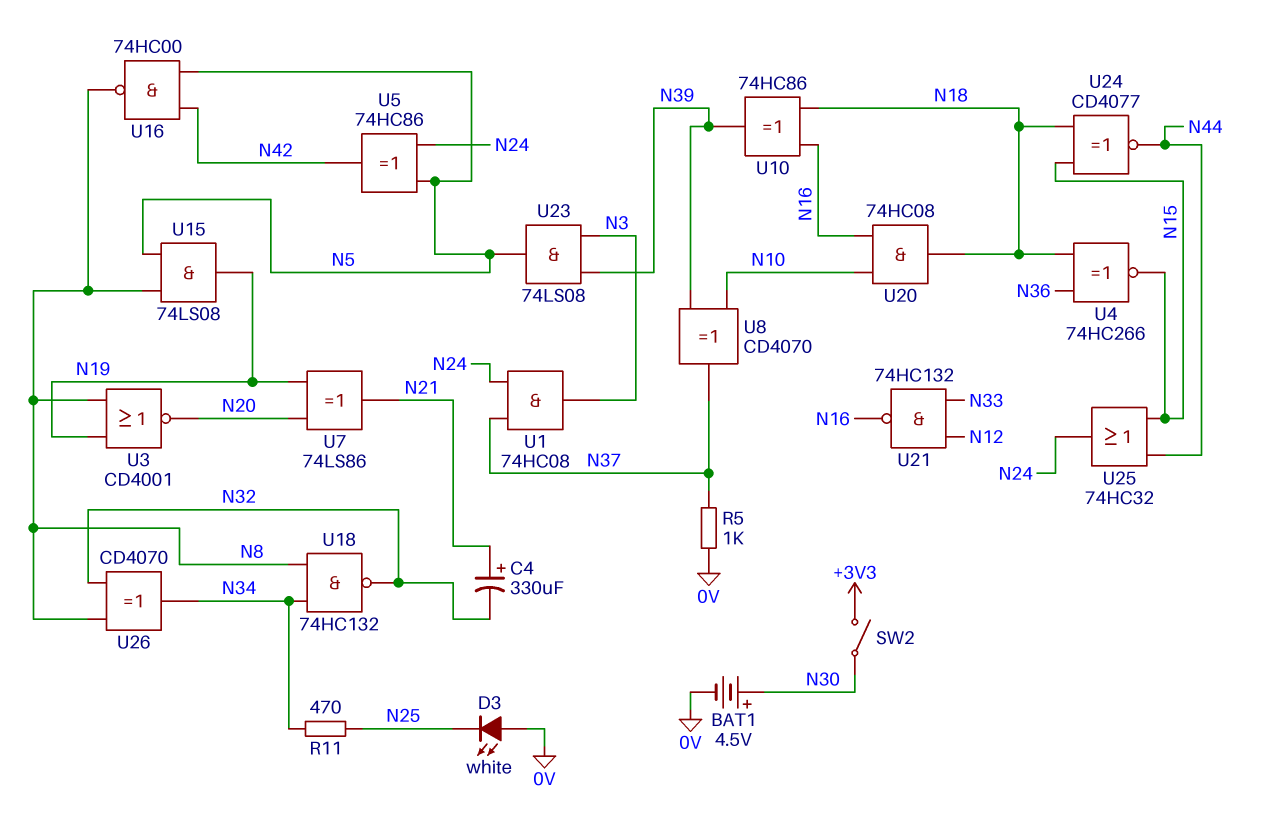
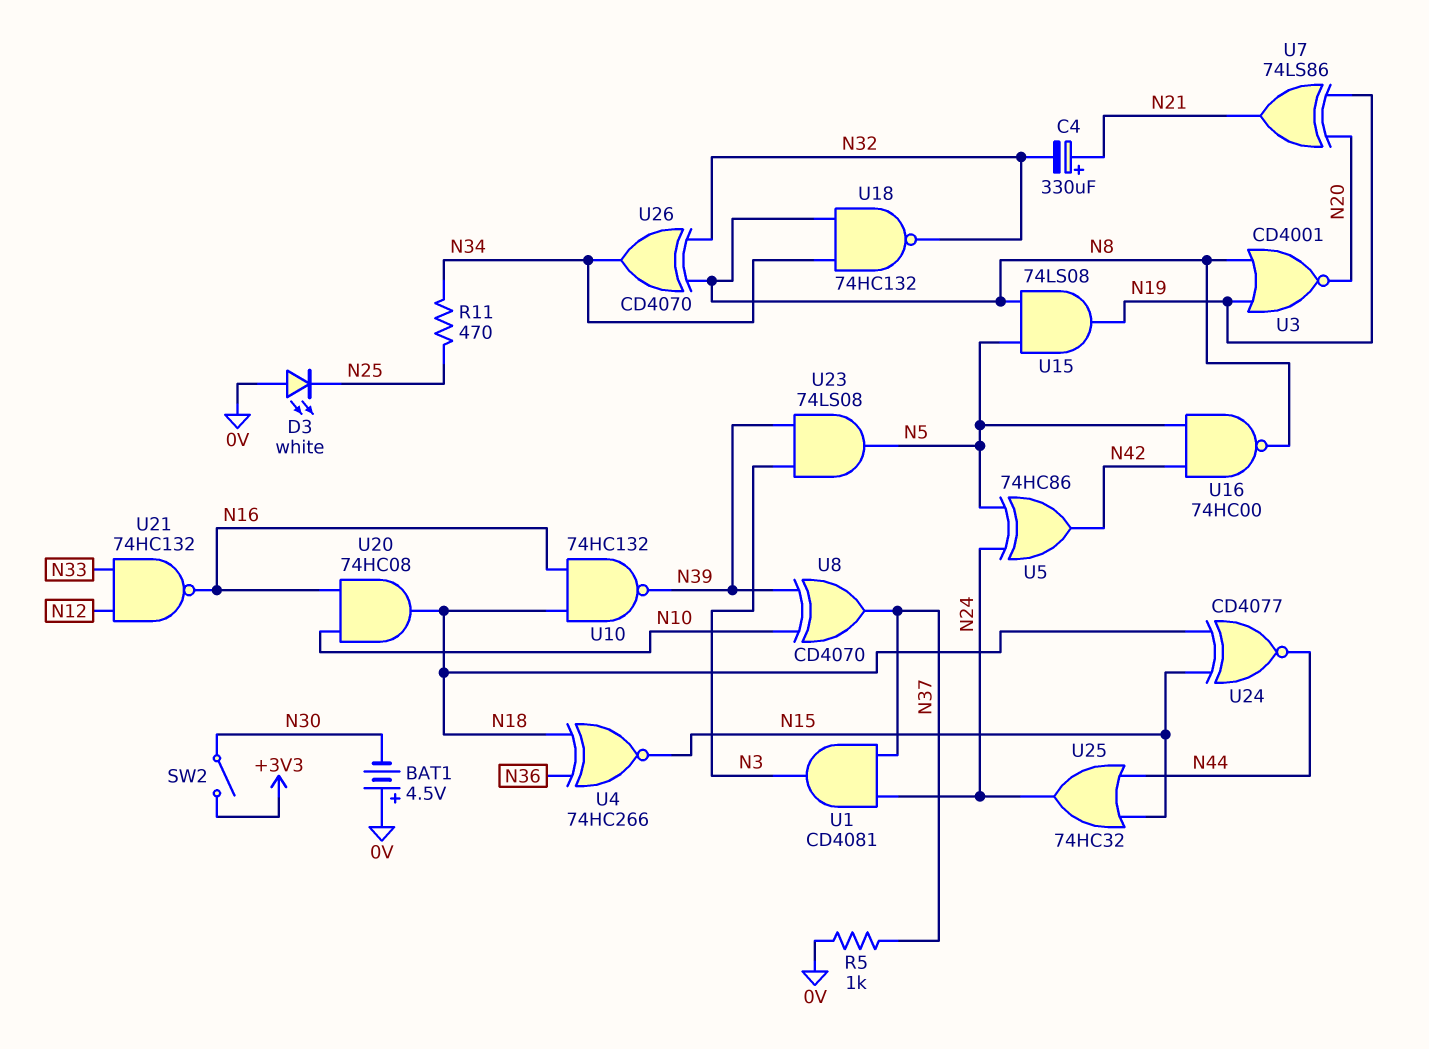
BAT1: 4.5V (plus N30, minus 0V) -> 4.5V (plus 0V, minus N30)
U1: AND 74HC08 (in N24, in N37, out N3) -> AND CD4081 (in N24, in N37, out N3)
U10: XOR 74HC86 (in N16, in N18, out N39) -> NAND 74HC132 (in N16, in N18, out N39)

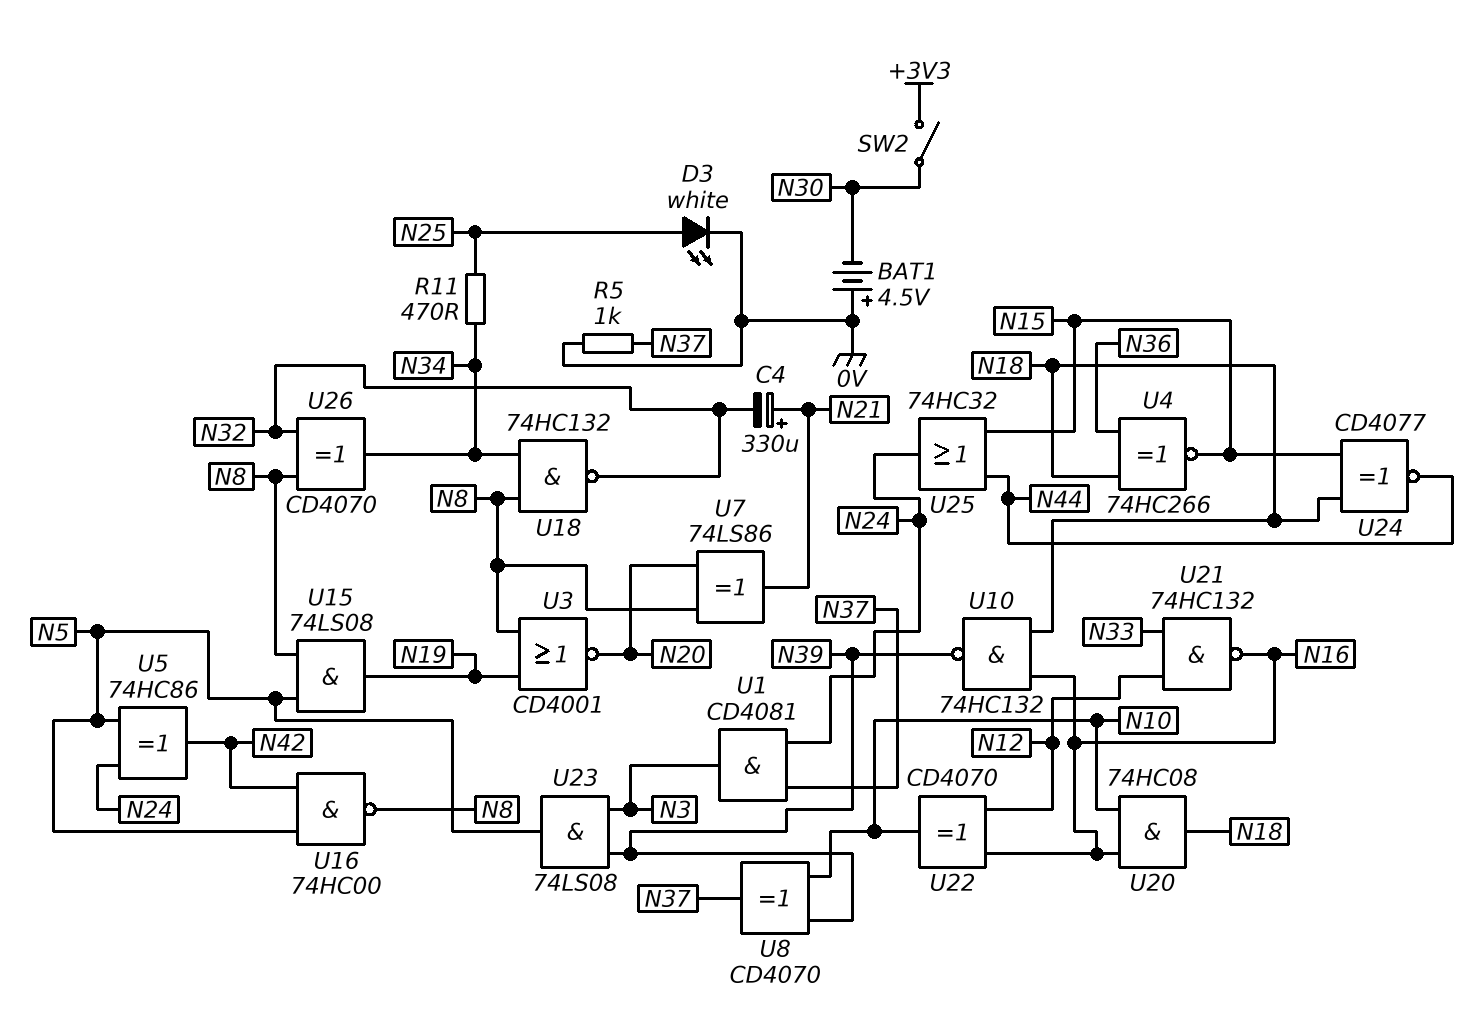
D3: LED white (A 0V, K N25) -> LED white (A N25, K 0V)
U7: XOR 74LS86 (in N19, in N20, out N21) -> XOR 74LS86 (in N8, in N20, out N21)
U22: none -> XOR CD4070 (in N12, in N16, out N10)

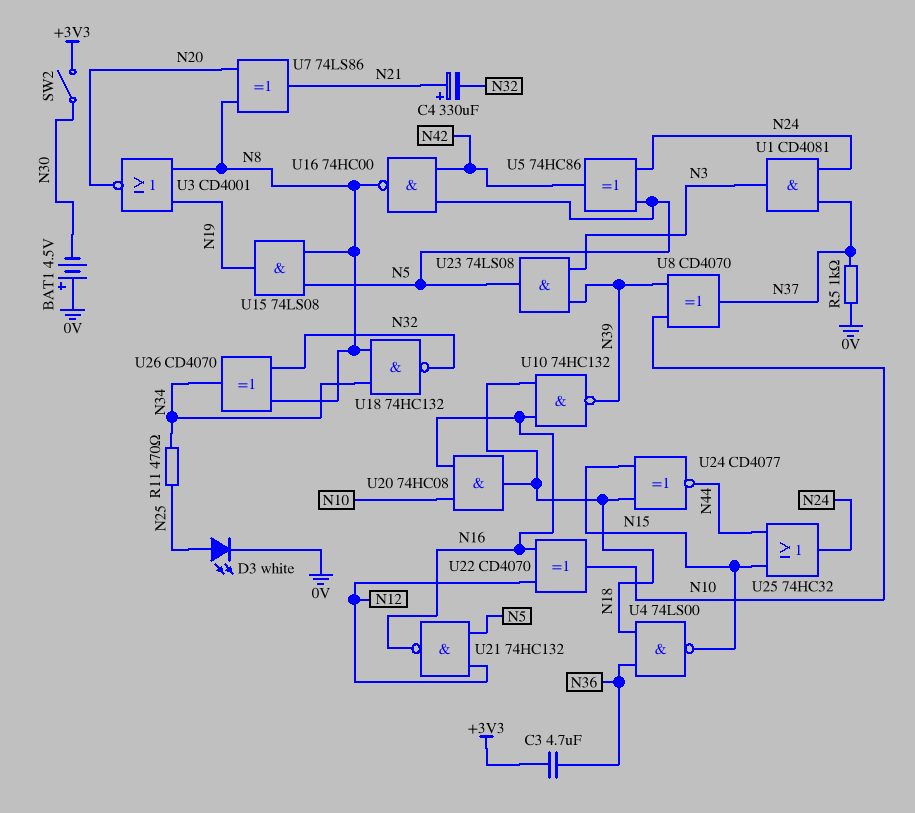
C3: none -> 4.7uF (+3V3, N36)
U4: XNOR 74HC266 (in N18, in N36, out N15) -> NAND 74LS00 (in N18, in N36, out N15)
U21: NAND 74HC132 (in N12, in N33, out N16) -> NAND 74HC132 (in N5, in N12, out N16)

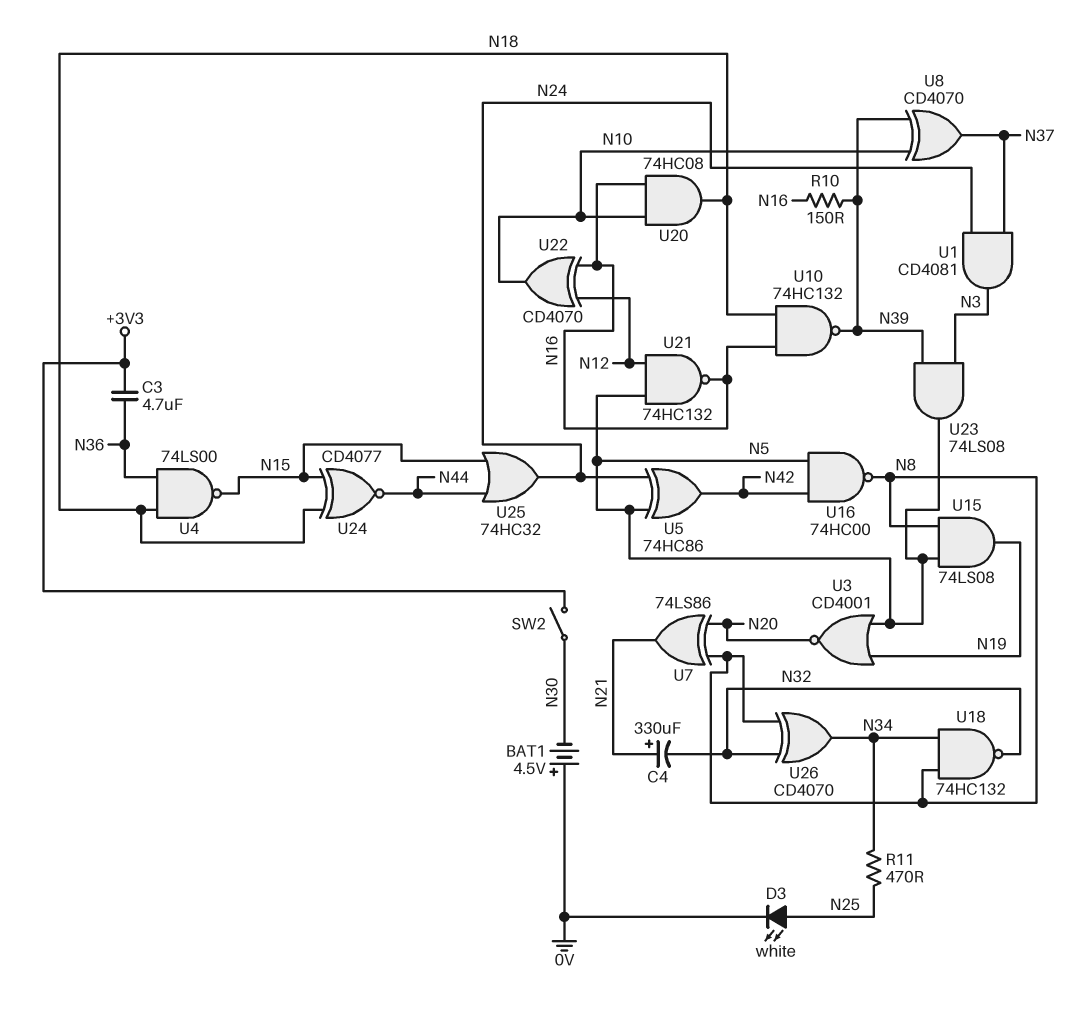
R5: 1k (0V, N37) -> none
R10: none -> 150 (N16, N39)
U3: NOR CD4001 (in N8, in N19, out N20) -> NOR CD4001 (in N5, in N19, out N20)

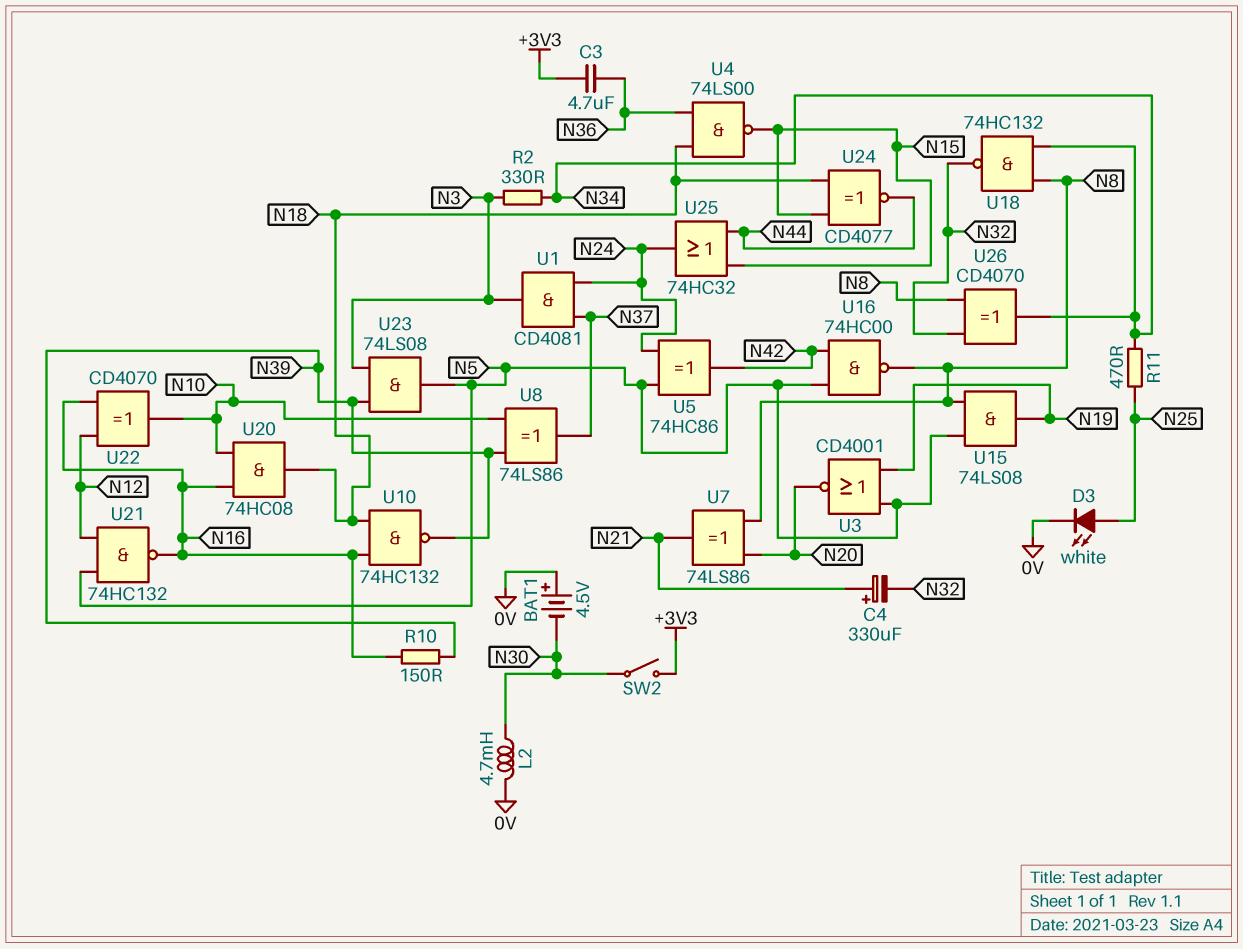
L2: none -> 4.7mH (0V, N30)
R2: none -> 330 (N3, N34)
U8: XOR CD4070 (in N10, in N39, out N37) -> XOR 74LS86 (in N10, in N39, out N37)

